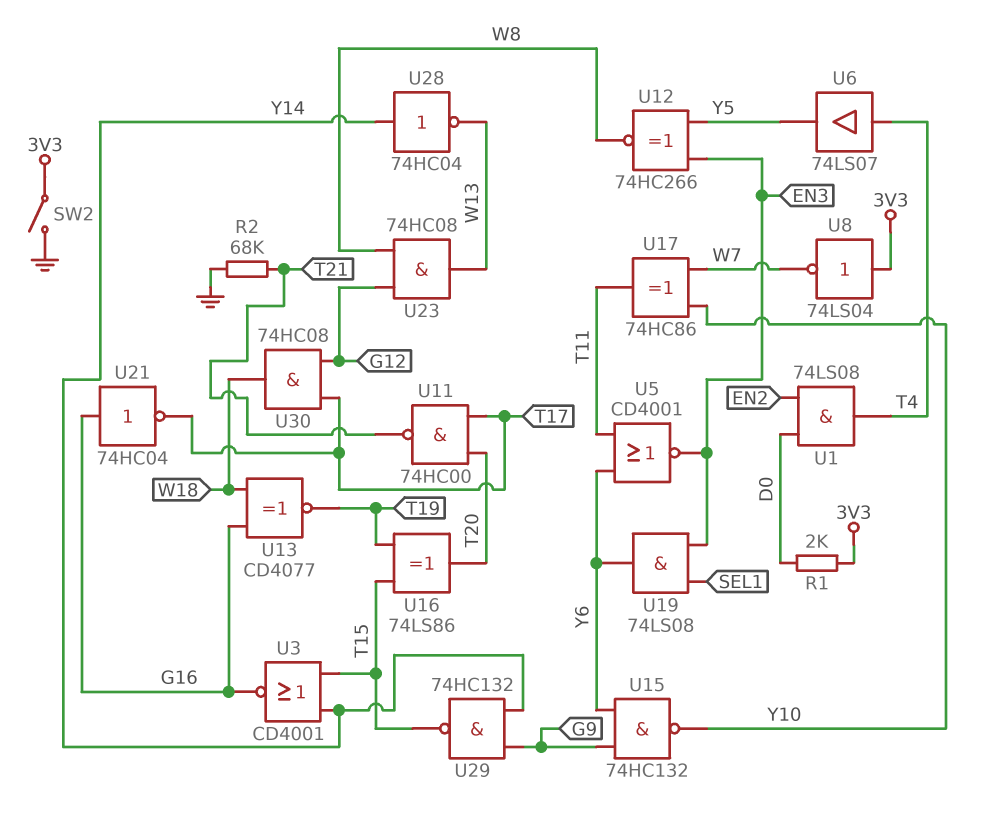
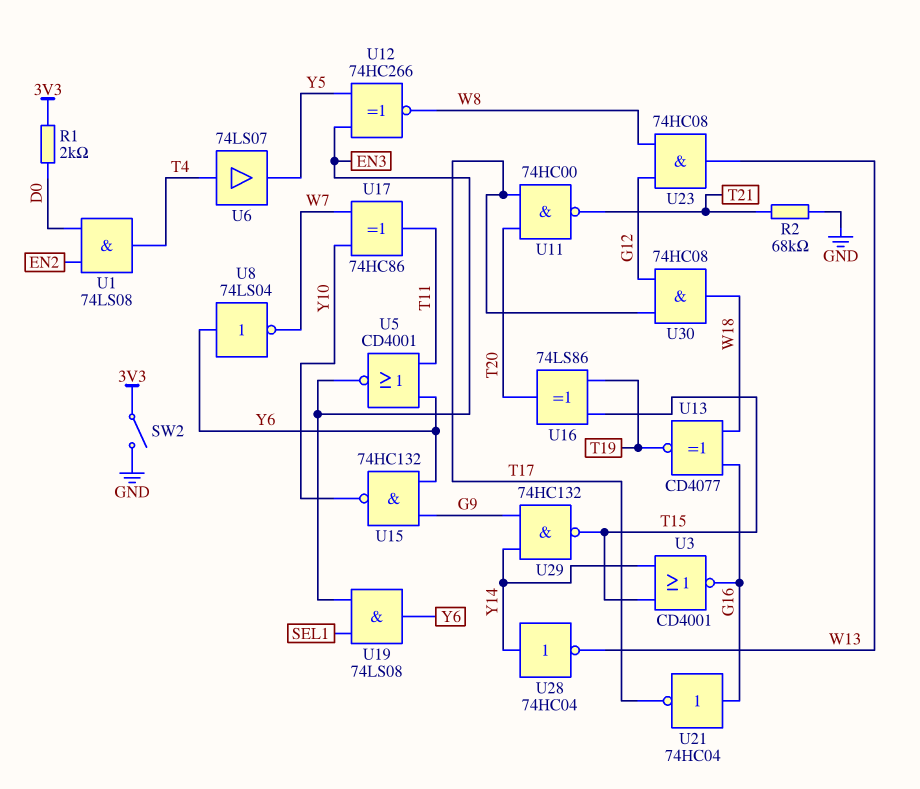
U8: NOT 74LS04 (in 3V3, out W7) -> NOT 74LS04 (in Y6, out W7)

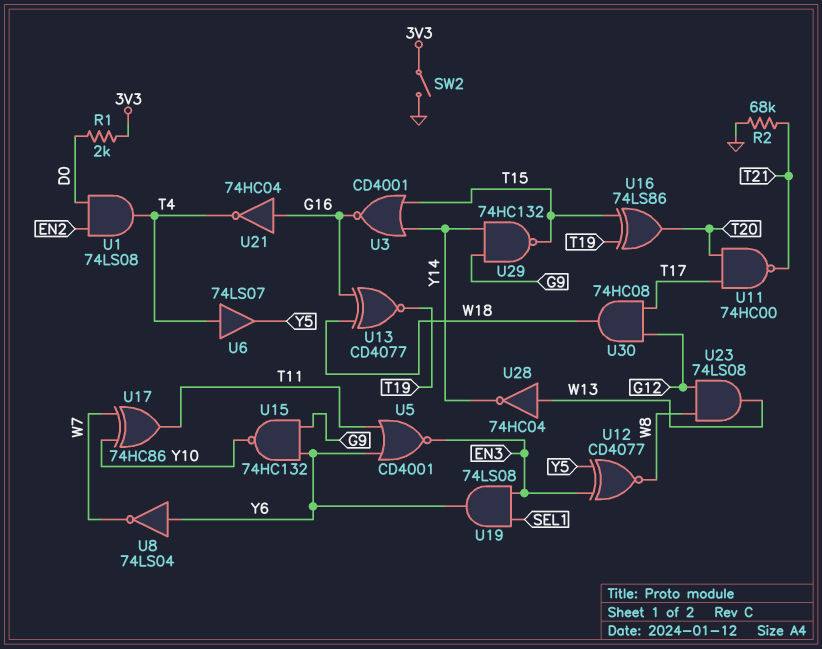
U12: XNOR 74HC266 (in EN3, in Y5, out W8) -> XNOR CD4077 (in EN3, in Y5, out W8)
U21: NOT 74HC04 (in G16, out T17) -> NOT 74HC04 (in G16, out T4)
U23: AND 74HC08 (in G12, in W8, out W13) -> AND 74LS08 (in G12, in W8, out W13)
U28: NOT 74HC04 (in Y14, out W13) -> NOT 74HC04 (in W13, out Y14)

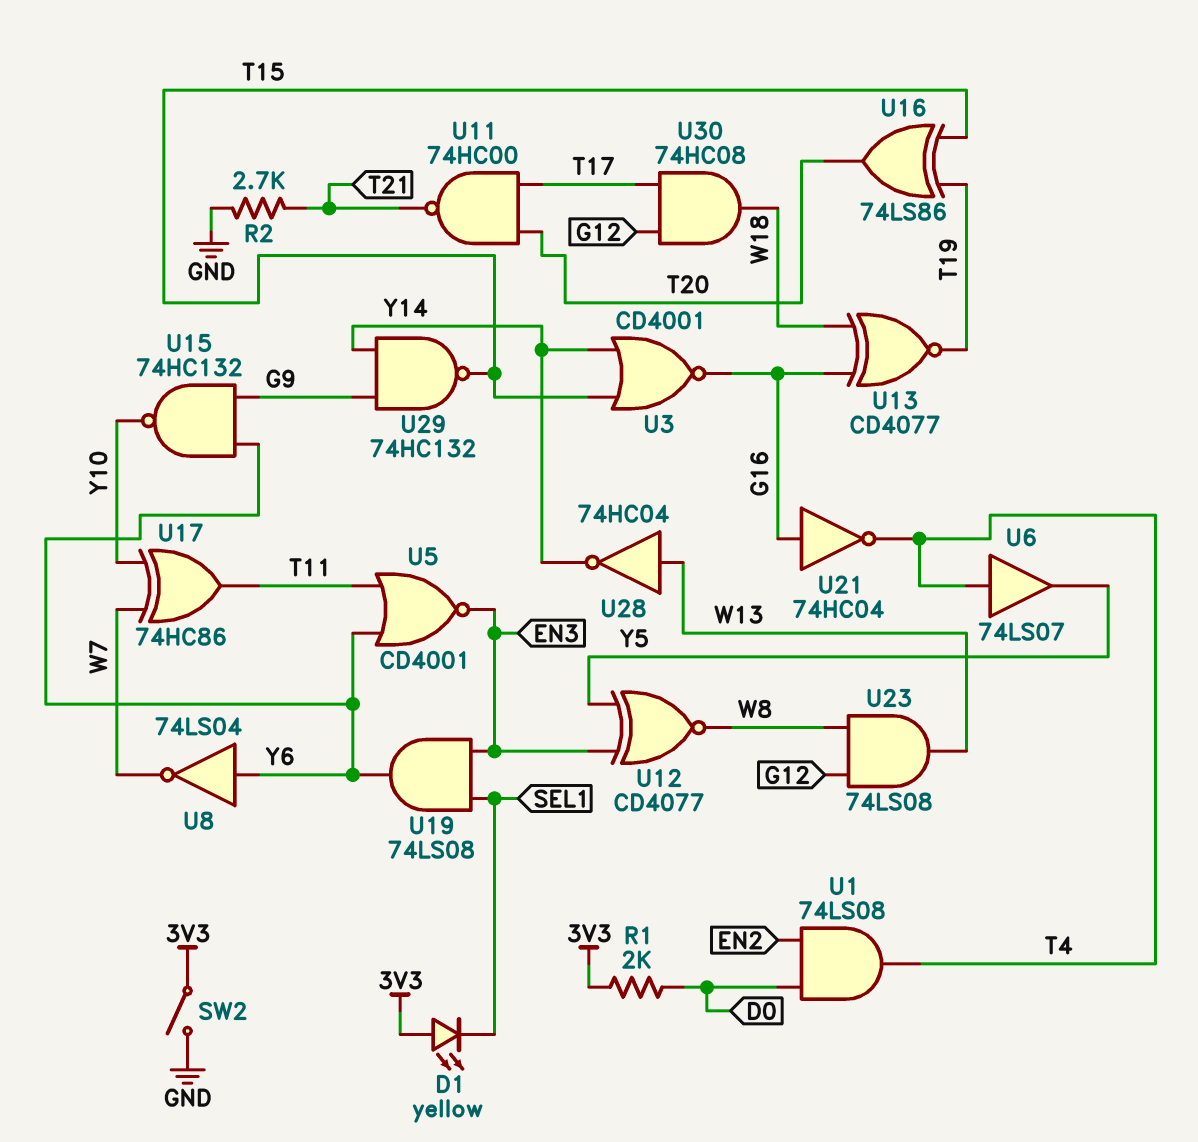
D1: none -> LED yellow (A 3V3, K SEL1)
R2: 68k (GND, T21) -> 2.7k (GND, T21)

